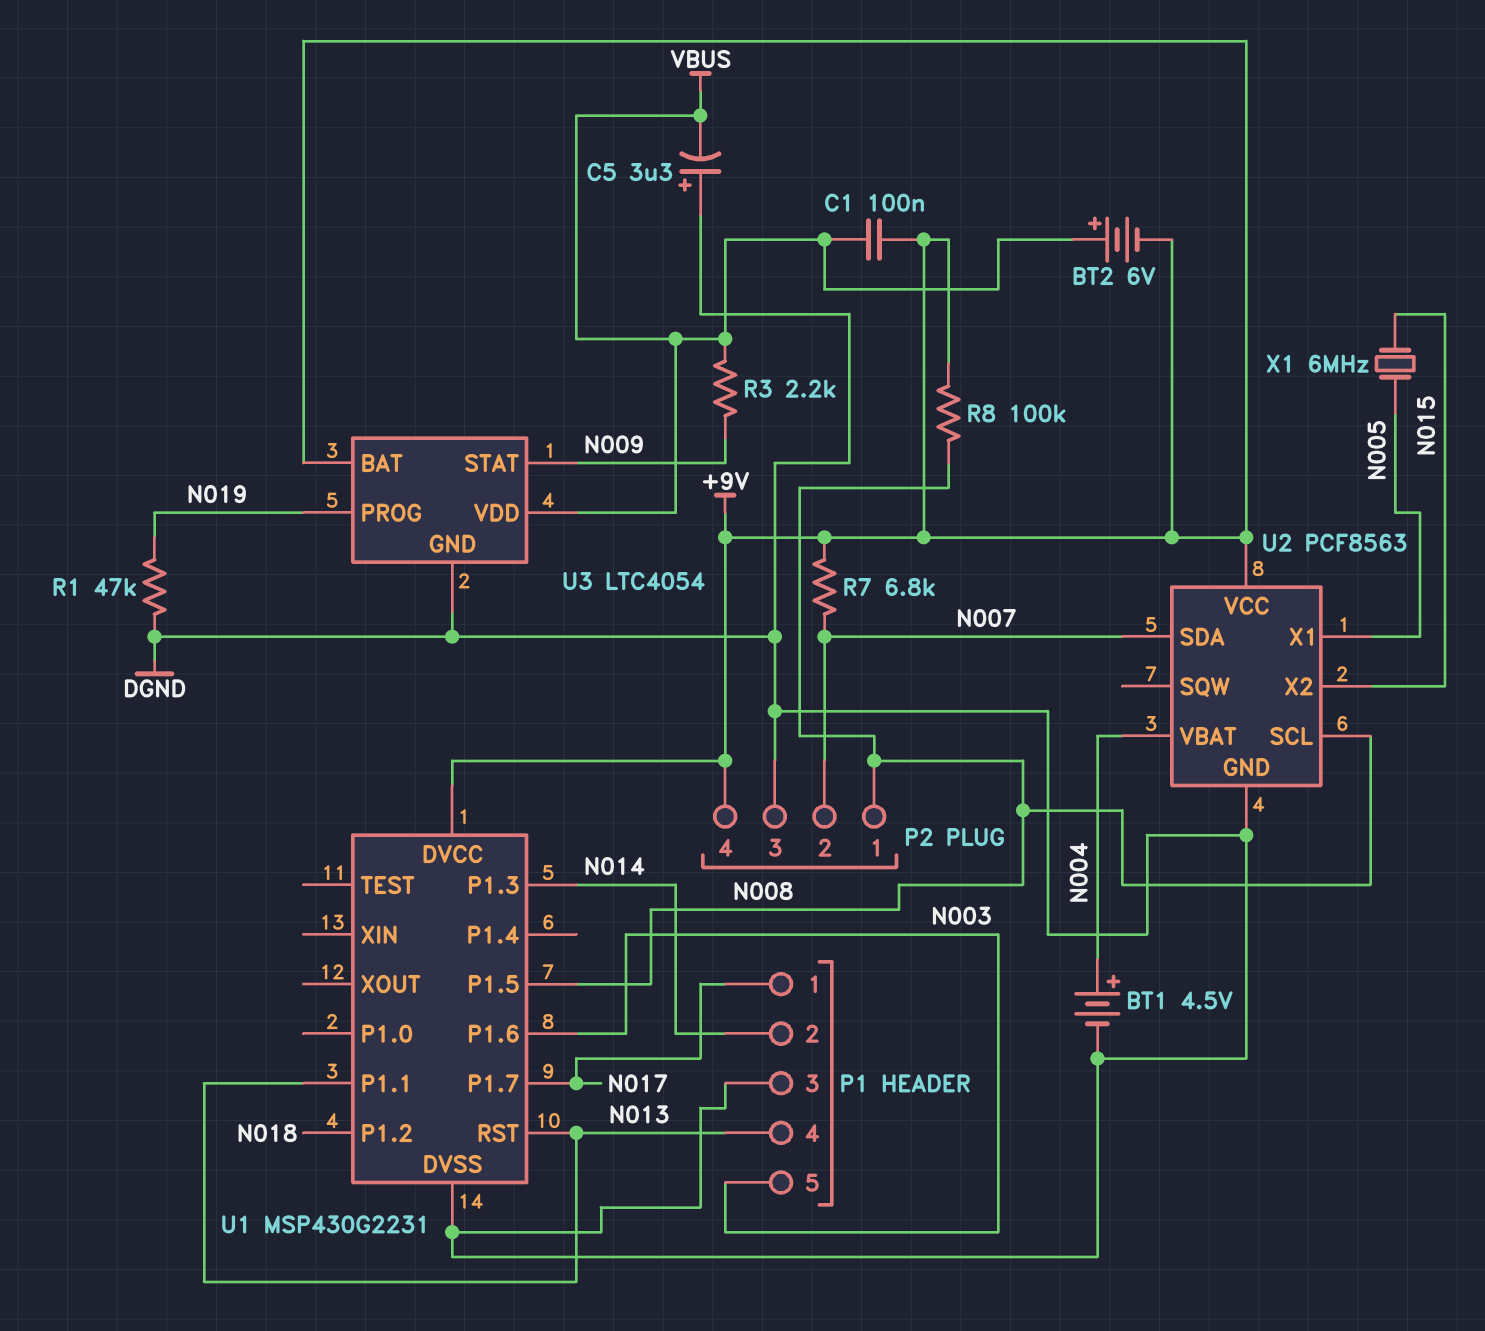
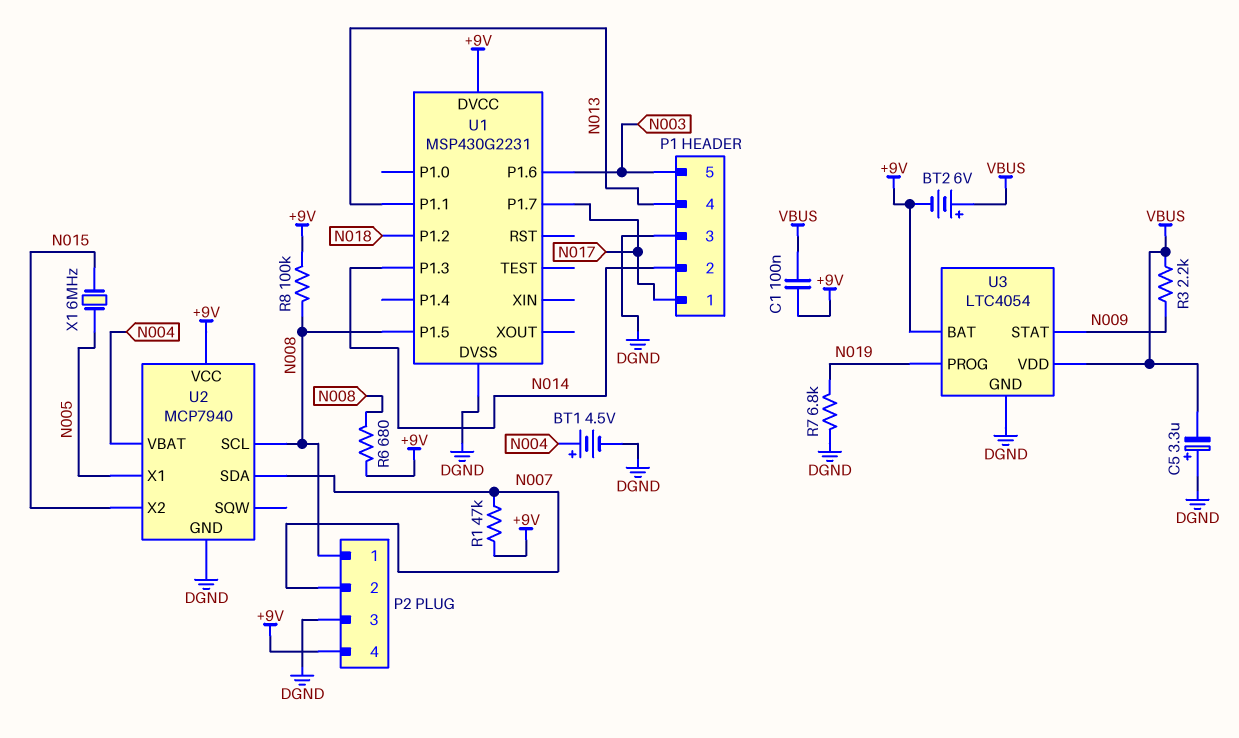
R1: 47k (DGND, N019) -> 47k (+9V, N007)
R6: none -> 680 (+9V, N008)
R7: 6.8k (+9V, N007) -> 6.8k (DGND, N019)
U1 pin RST: N013 -> none
U2: PCF8563 -> MCP7940

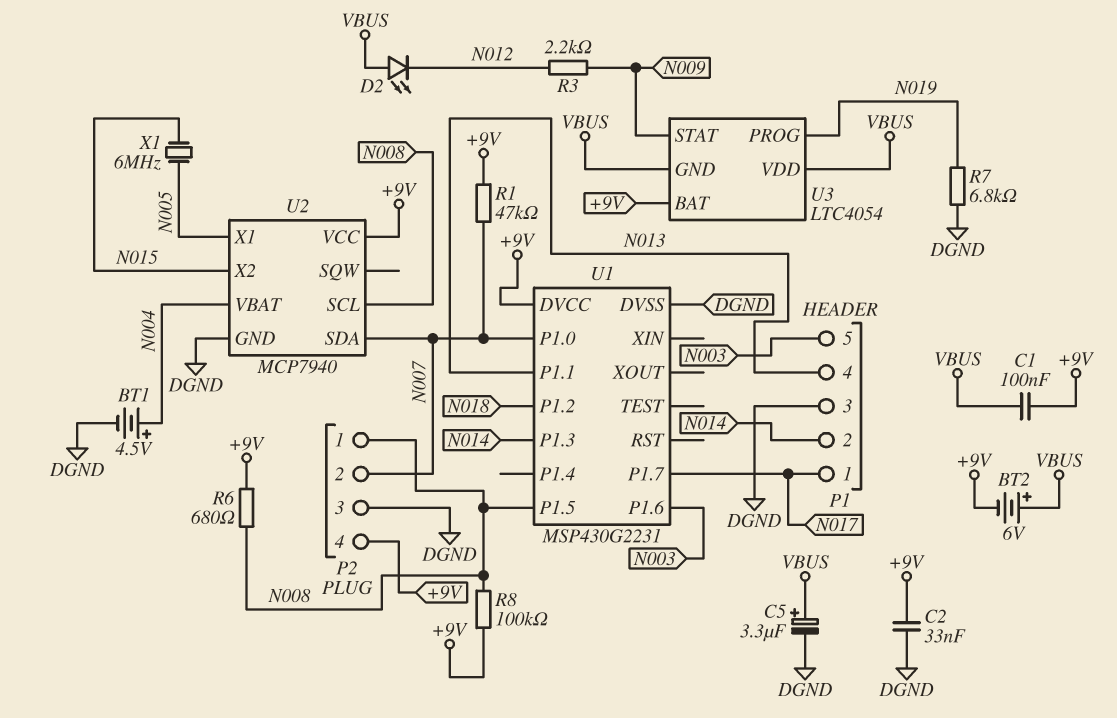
C2: none -> 33nF (+9V, DGND)
C5: 3.3uF (plus DGND, minus VBUS) -> 3.3uF (plus VBUS, minus DGND)
D2: none -> LED (A VBUS, K N012)
R3: 2.2k (N009, VBUS) -> 2.2k (N009, N012)
U1 pin P1.0: none -> N007
U3 pin GND: DGND -> VBUS

